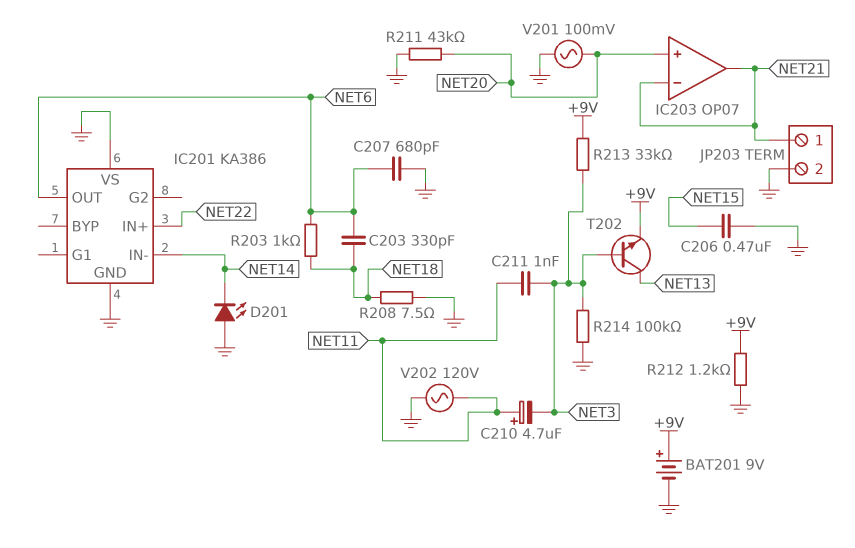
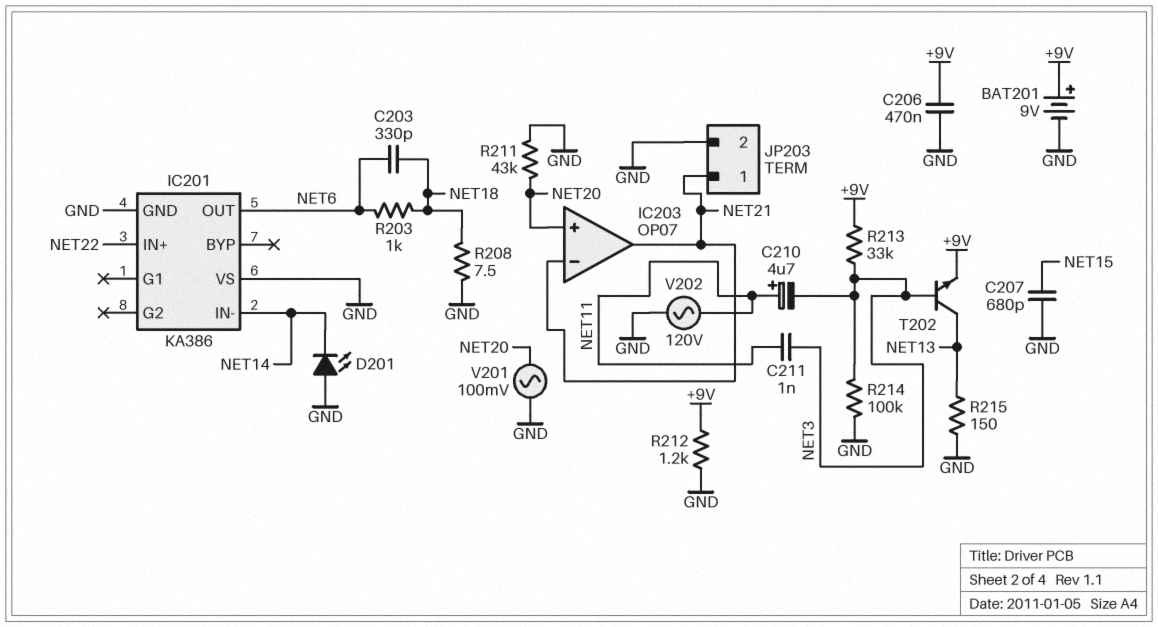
C206: 470nF (GND, NET15) -> 470nF (+9V, GND)
C207: 680pF (GND, NET6) -> 680pF (GND, NET15)
R215: none -> 150 (GND, NET13)

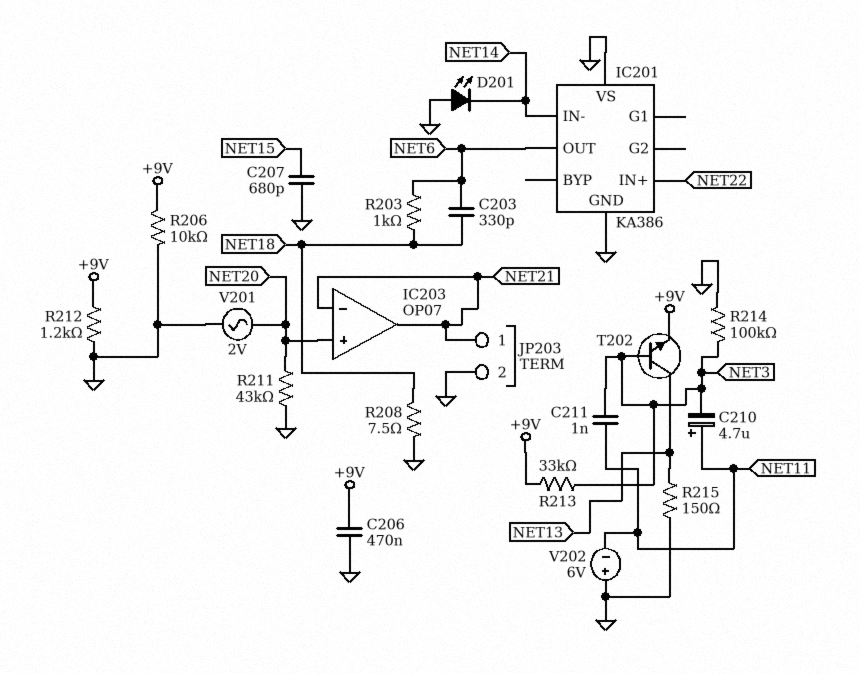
BAT201: 9V (plus +9V, minus GND) -> none
R206: none -> 10k (+9V, GND)
V201: AC 100mV (GND, NET20) -> AC 2V (GND, NET20)
V202: AC 120V (GND, NET11) -> 6V (plus GND, minus NET11)

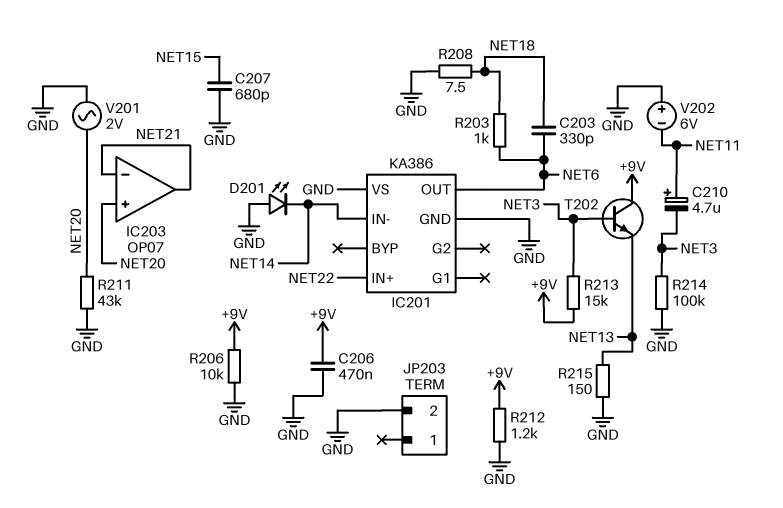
C211: 1nF (NET3, NET11) -> none
JP203 pin 1: NET21 -> none
R213: 33k (+9V, NET3) -> 15k (+9V, NET3)
T202: NPN (B NET3, C NET13, E +9V) -> NPN (B NET3, C +9V, E NET13)

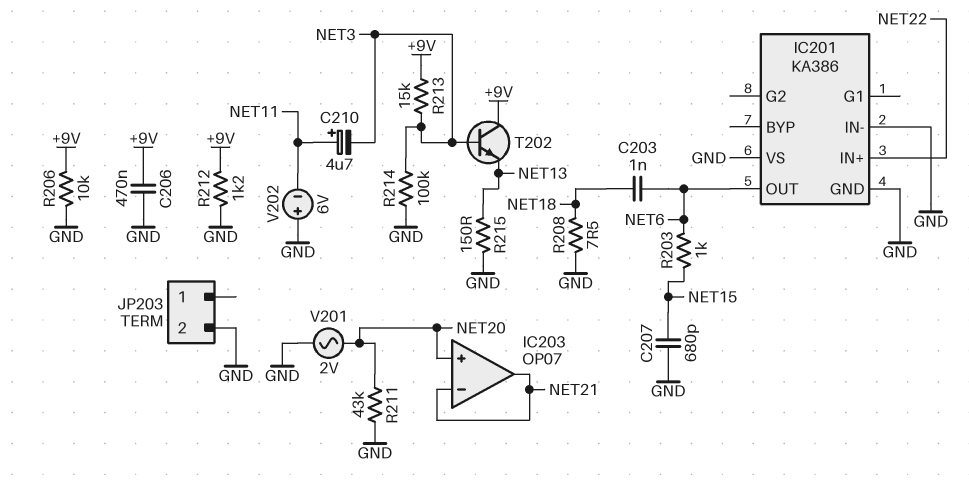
C203: 330pF (NET6, NET18) -> 1nF (NET6, NET18)
D201: LED (A GND, K NET14) -> none
IC201 pin IN-: NET14 -> GND
R203: 1k (NET6, NET18) -> 1k (NET6, NET15)

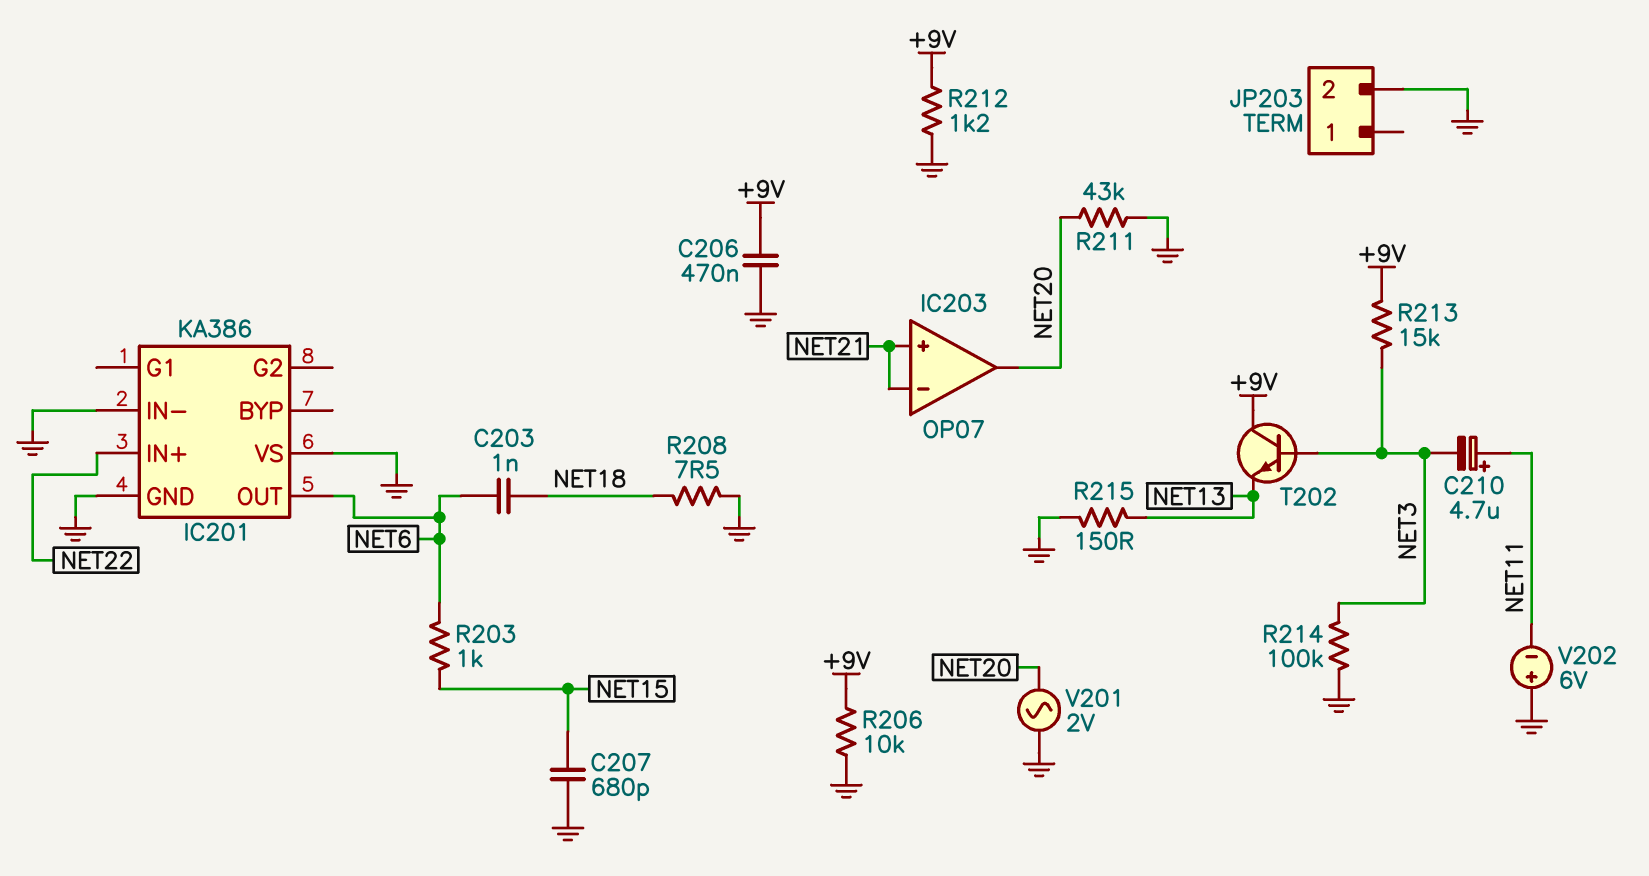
IC203 pin in+: NET20 -> NET21
IC203 pin out: NET21 -> NET20

